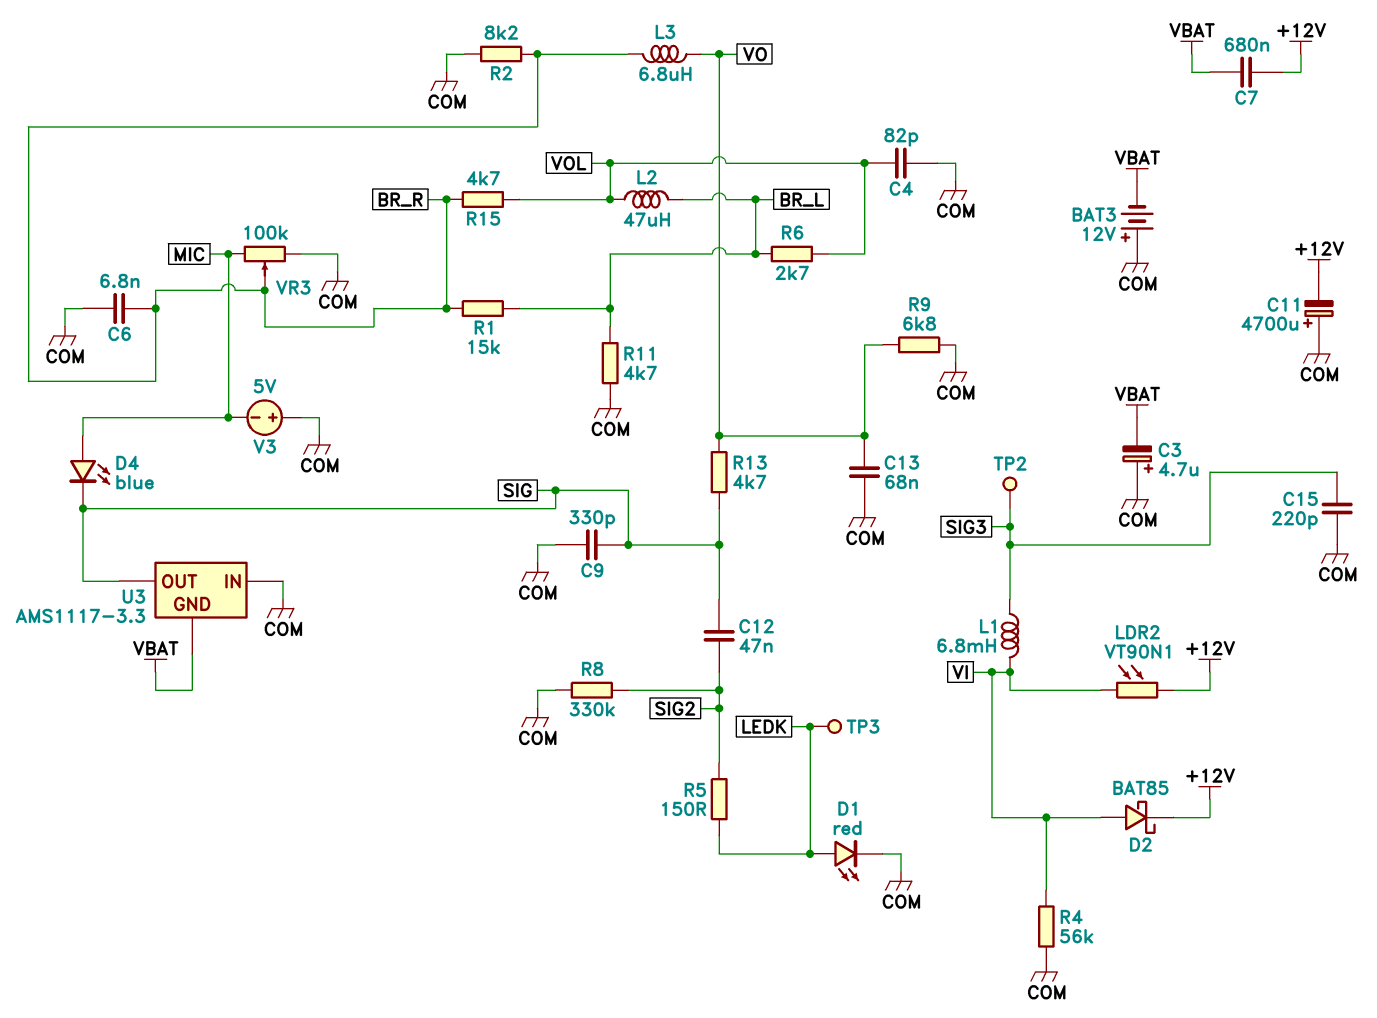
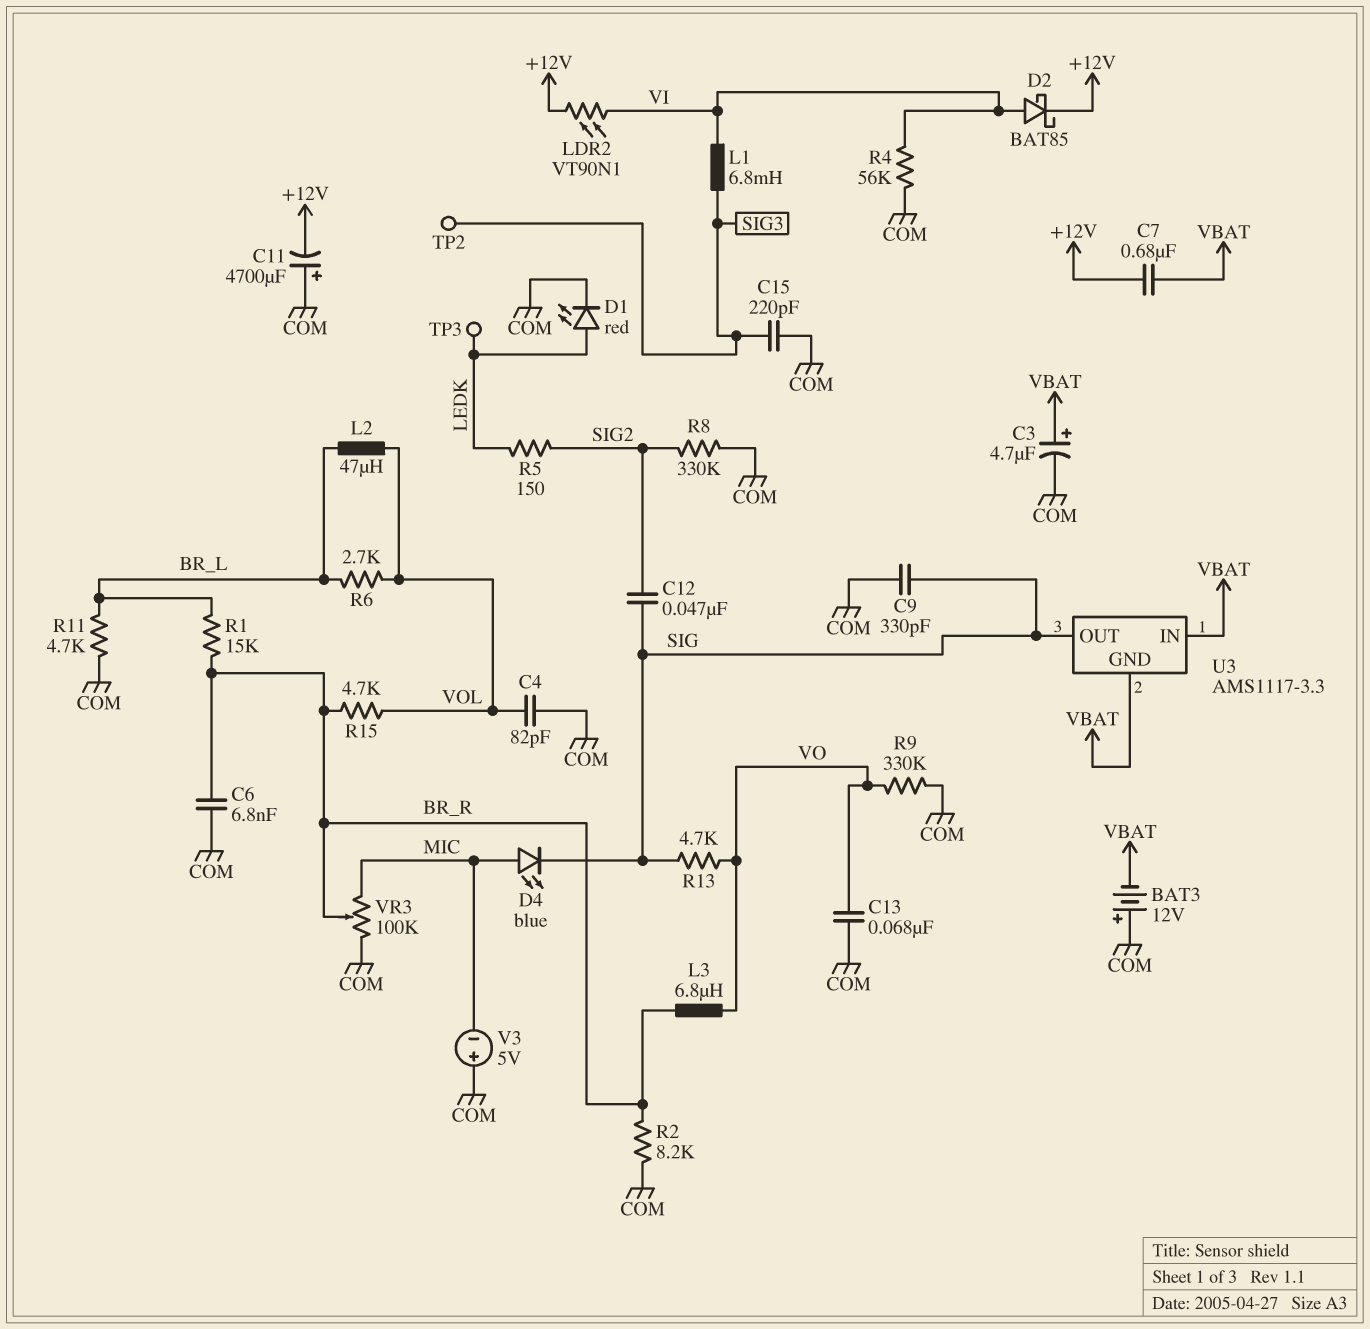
C3: 4.7uF (plus COM, minus VBAT) -> 4.7uF (plus VBAT, minus COM)
R9: 6.8k (COM, VO) -> 330k (COM, VO)
U3 pin IN: COM -> VBAT

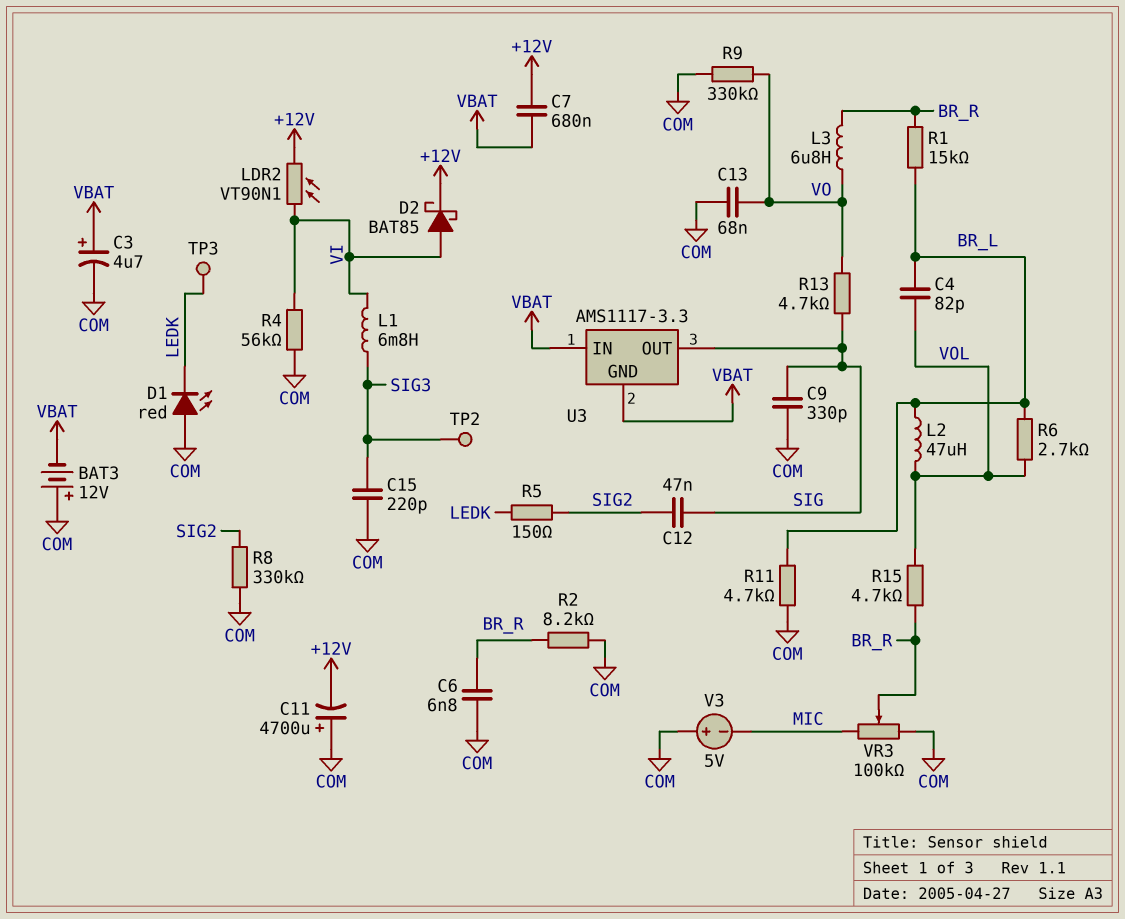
C4: 82pF (COM, VOL) -> 82pF (BR_L, VOL)
D1: LED red (A LEDK, K COM) -> LED red (A COM, K LEDK)
D4: LED blue (A MIC, K SIG) -> none

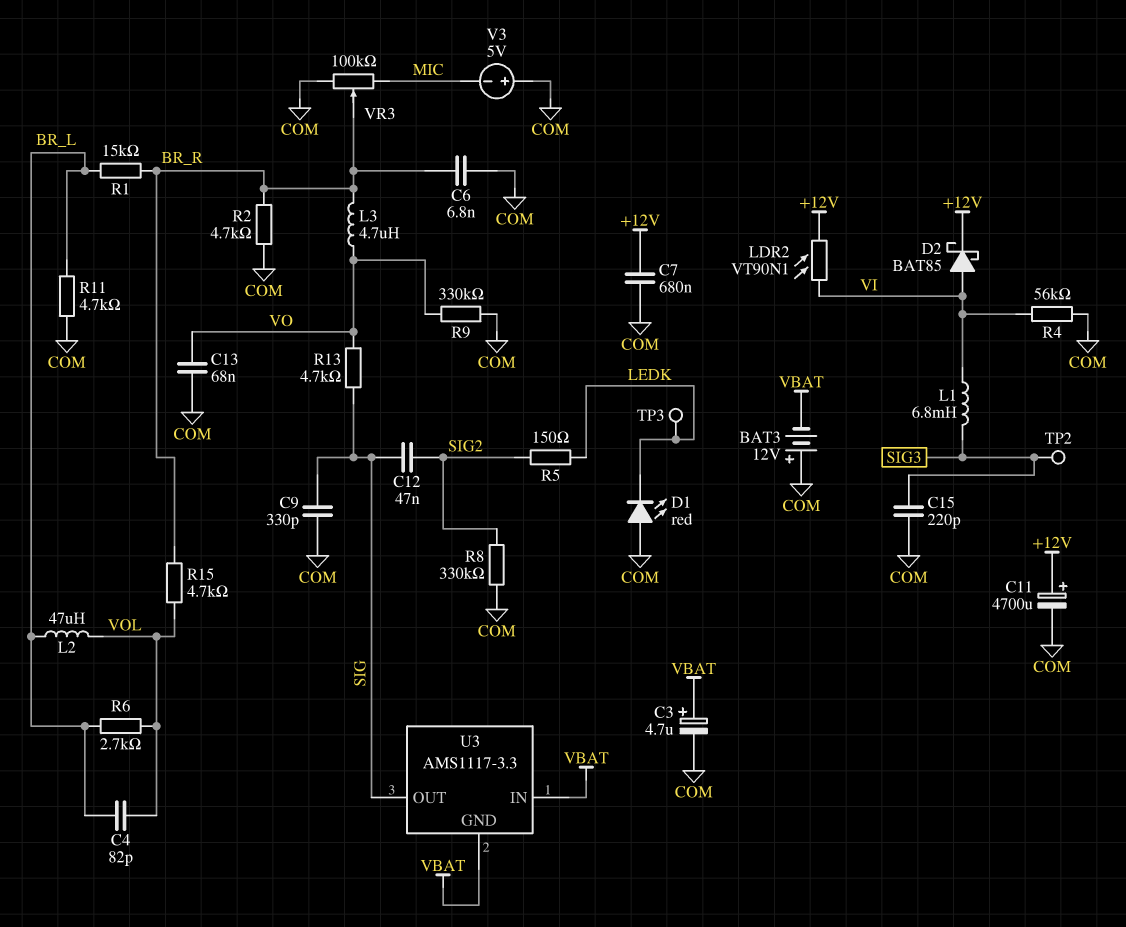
C7: 680nF (+12V, VBAT) -> 680nF (+12V, COM)
C11: 4700uF (plus COM, minus +12V) -> 4700uF (plus +12V, minus COM)
L3: 6.8uH (BR_R, VO) -> 4.7uH (BR_R, VO)
R2: 8.2k (BR_R, COM) -> 4.7k (BR_R, COM)

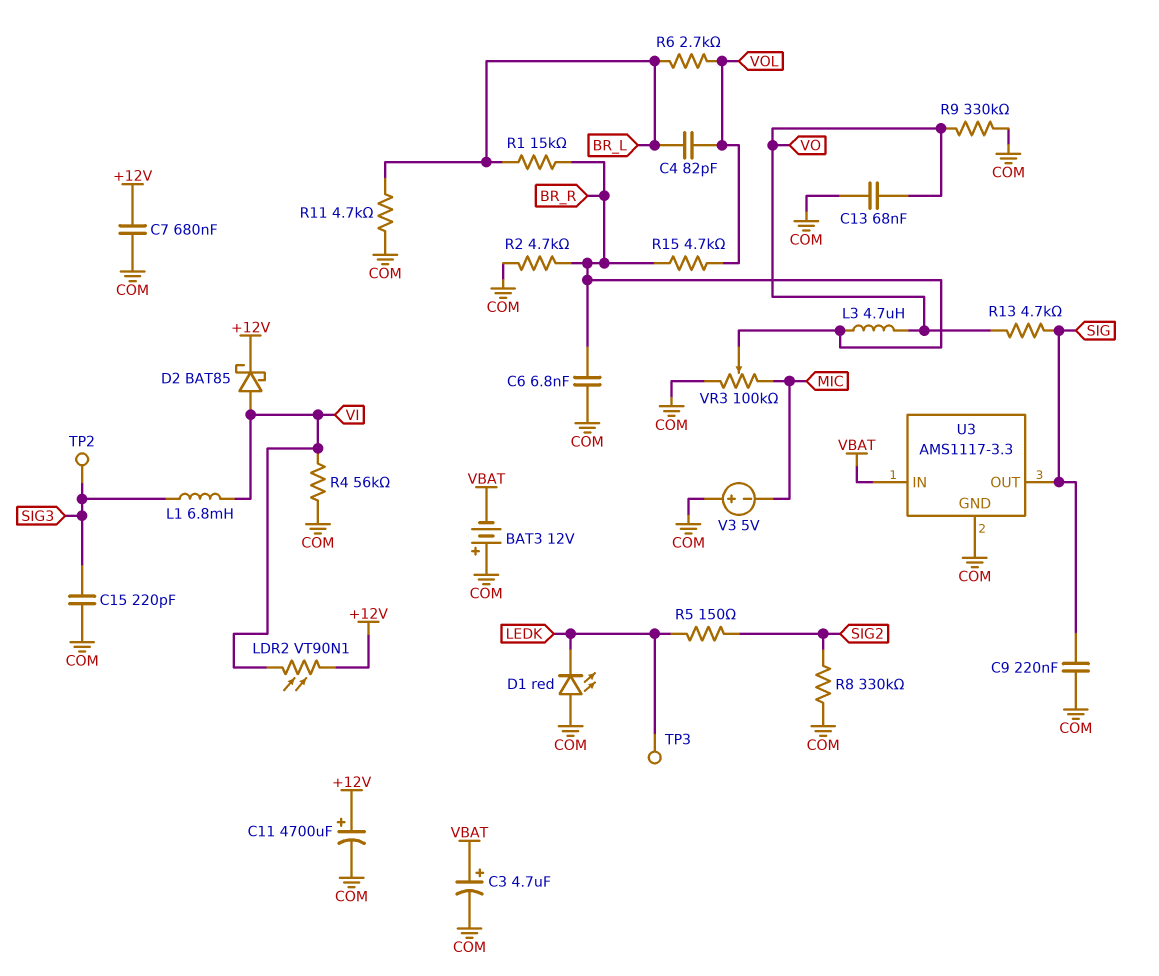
C9: 330pF (COM, SIG) -> 220nF (COM, SIG)
C12: 47nF (SIG, SIG2) -> none
L2: 47uH (BR_L, VOL) -> none
U3 pin GND: VBAT -> COM

